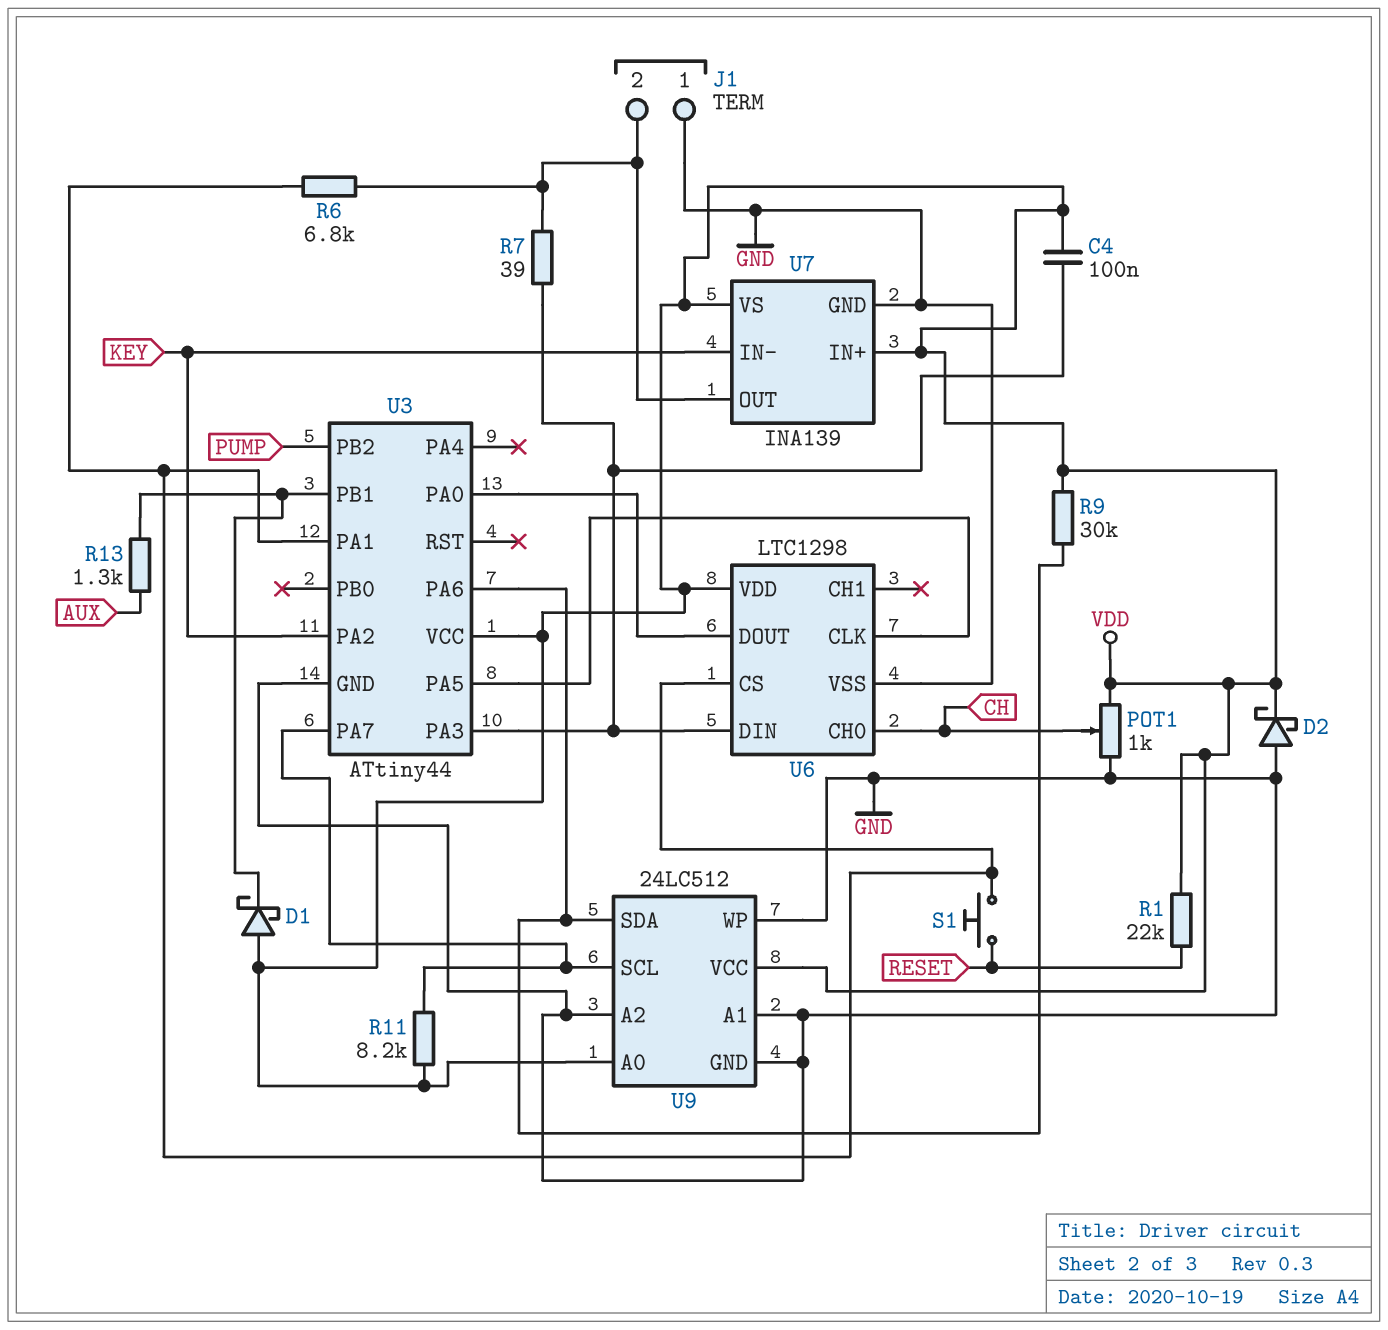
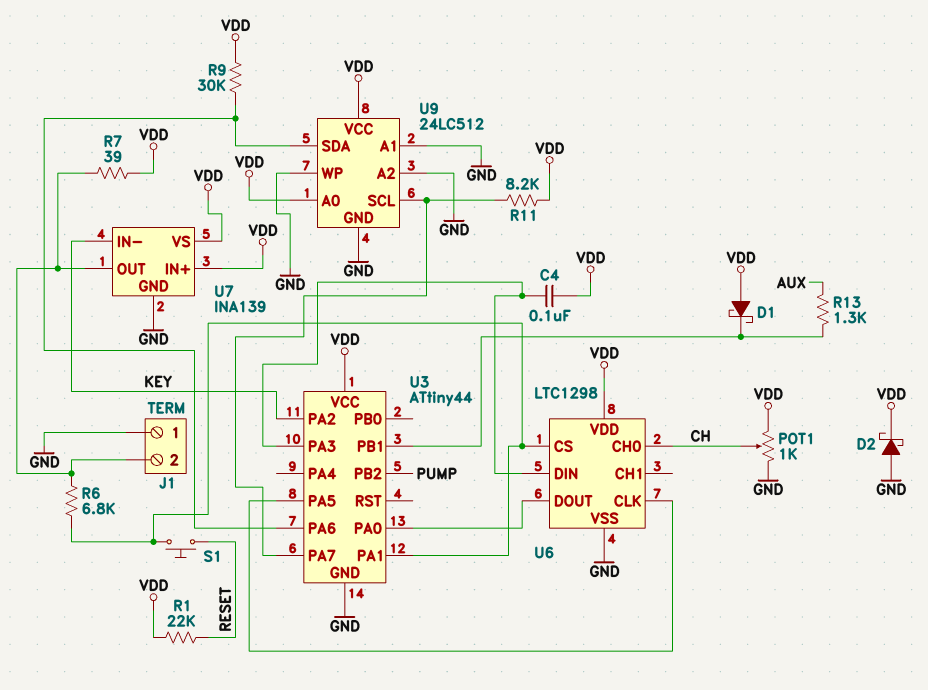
R7: 39 (J1/2, U3/PA3) -> 39 (J1/2, VDD)

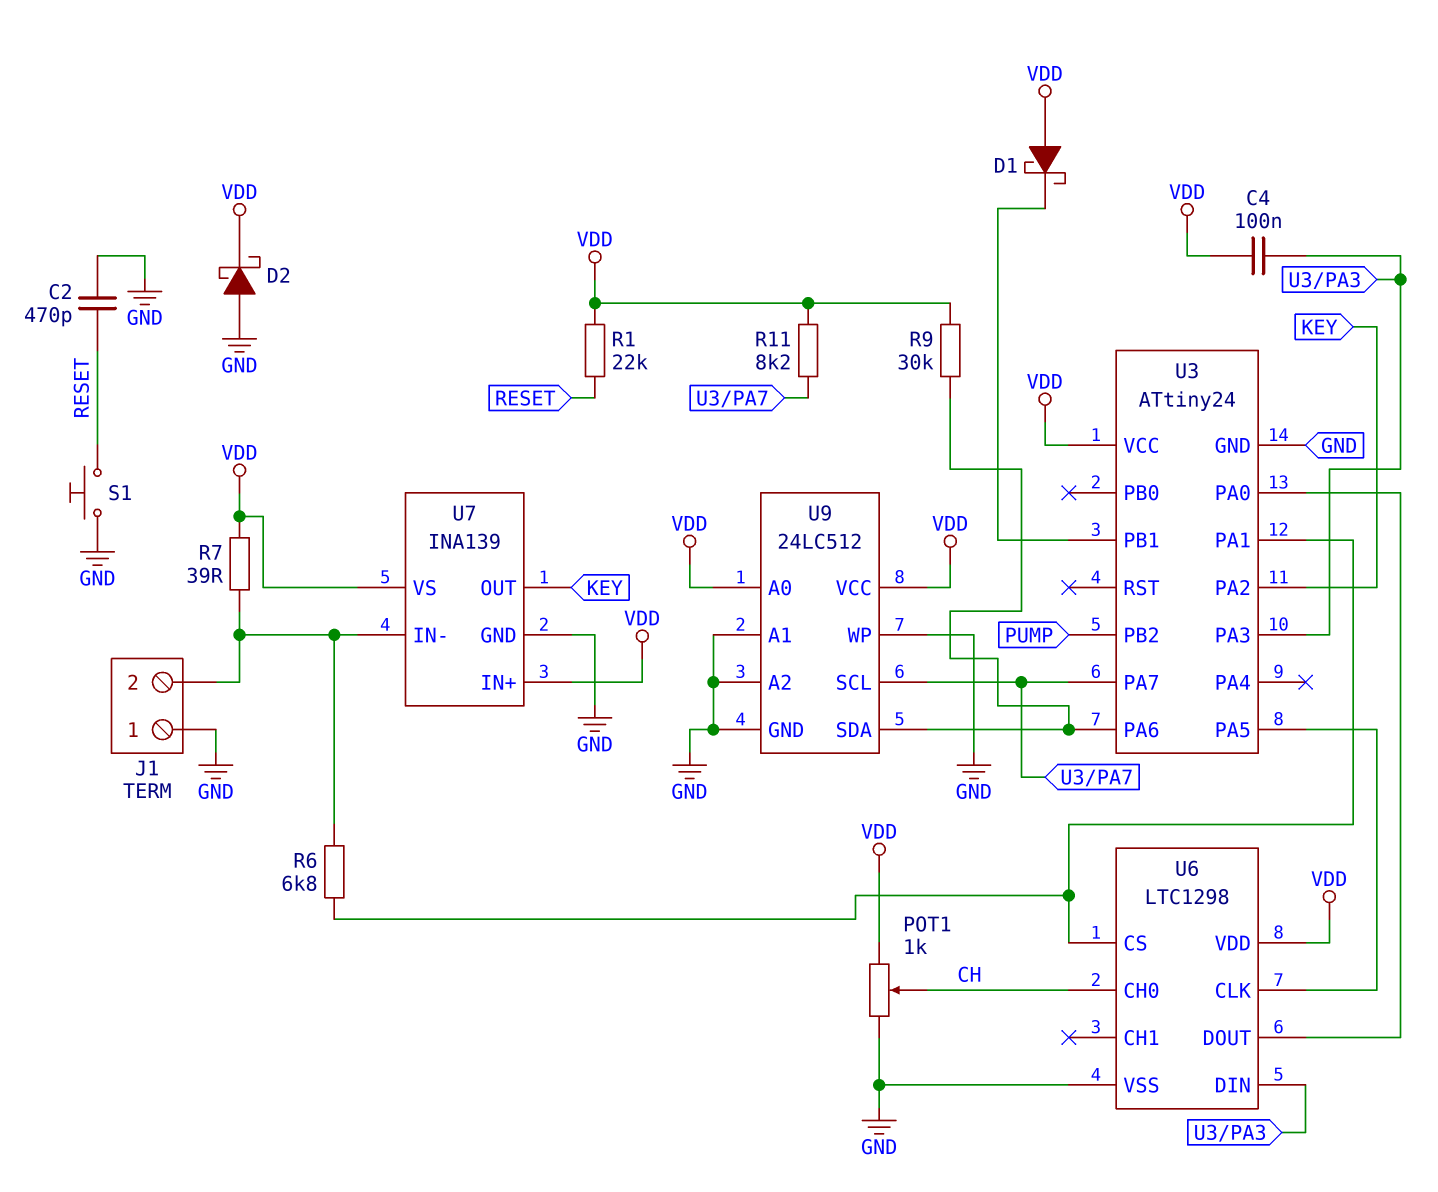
C2: none -> 470pF (GND, RESET)
R13: 1.3k (AUX, U3/PB1) -> none
S1: button (RESET, U3/PA1) -> button (GND, RESET)
U3: ATtiny44 -> ATtiny24
U7 pin IN-: KEY -> J1/2
U7 pin OUT: J1/2 -> KEY

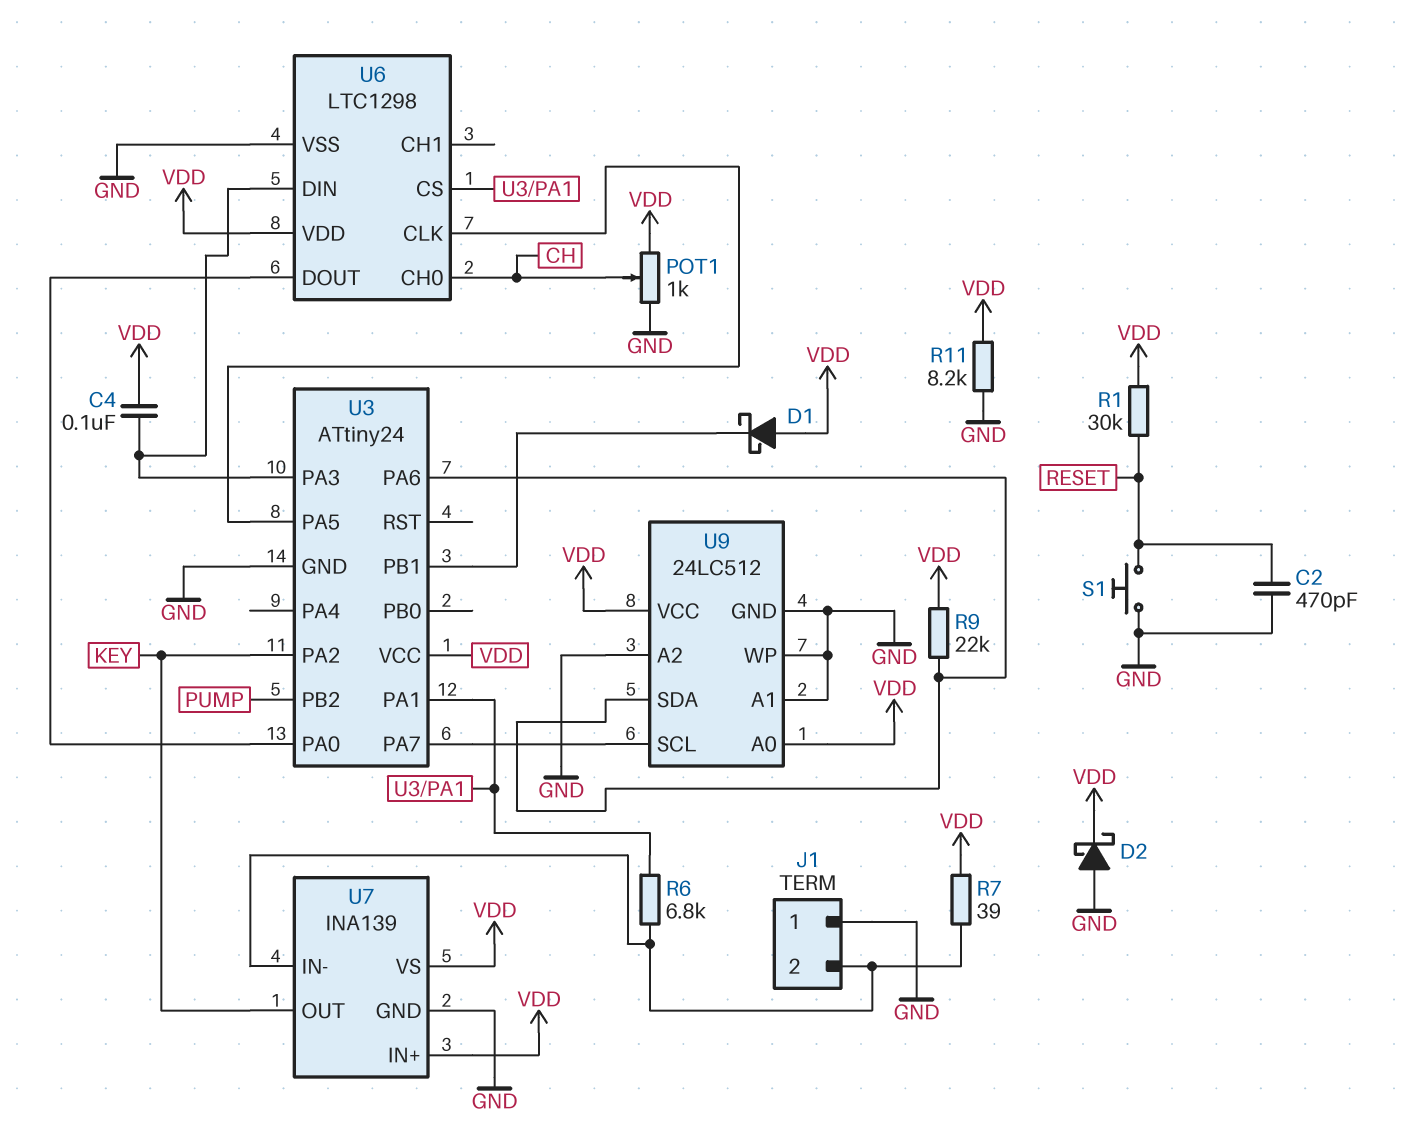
R1: 22k (RESET, VDD) -> 30k (RESET, VDD)
R9: 30k (U3/PA6, VDD) -> 22k (U3/PA6, VDD)
R11: 8.2k (U3/PA7, VDD) -> 8.2k (GND, VDD)

